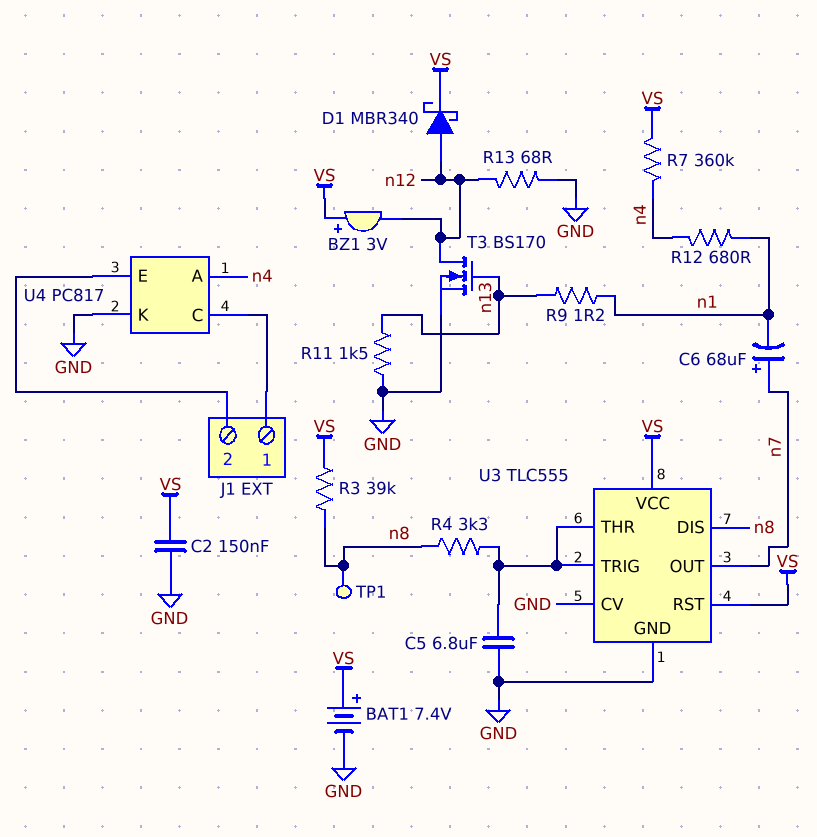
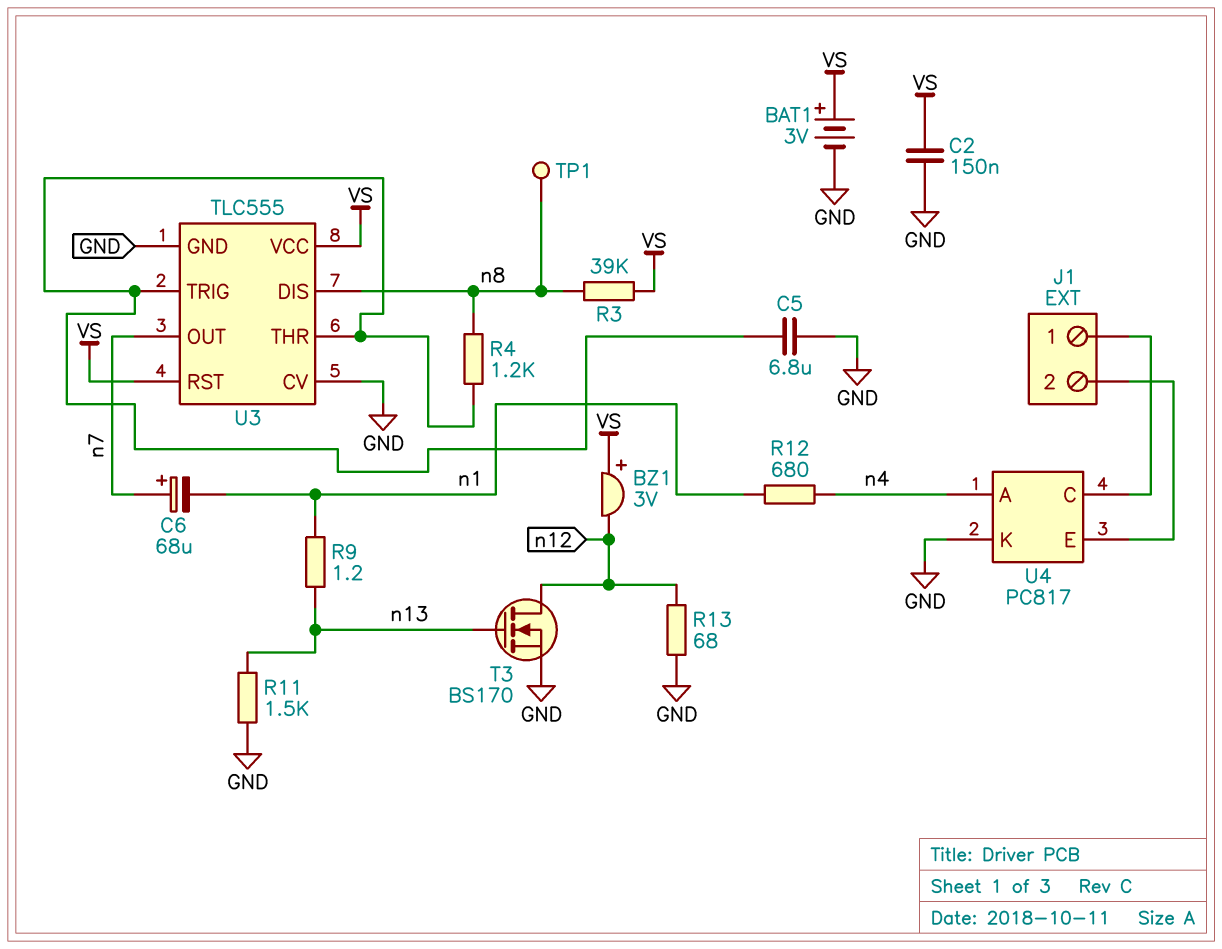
BAT1: 7.4V (plus VS, minus GND) -> 3V (plus VS, minus GND)
D1: schottky MBR340 (A n12, K VS) -> none
R4: 3.3k (U3/THR, n8) -> 1.2k (U3/THR, n8)
R7: 360k (VS, n4) -> none

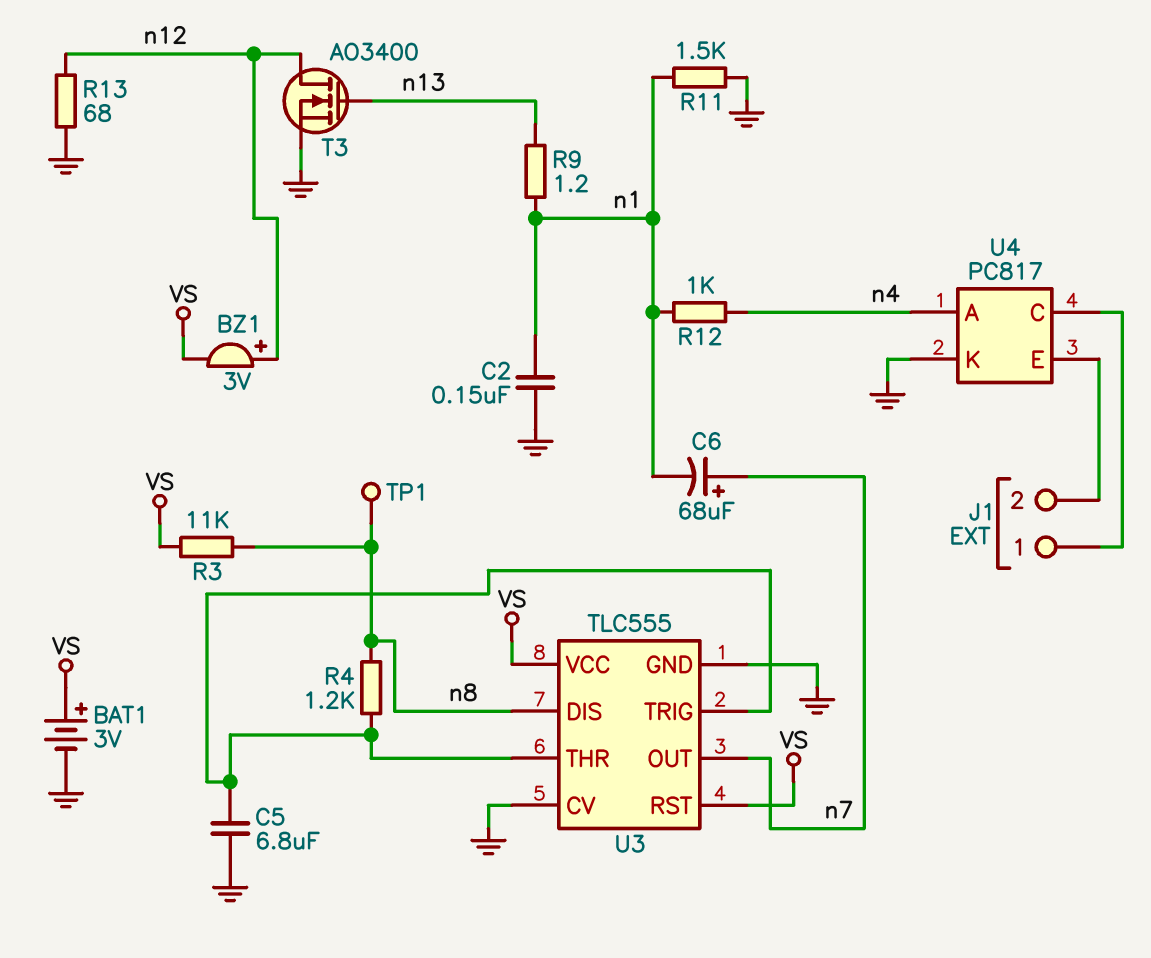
BZ1: buzzer 3V (plus VS, minus n12) -> buzzer 3V (plus n12, minus VS)
C2: 150nF (GND, VS) -> 150nF (GND, n1)
R3: 39k (VS, n8) -> 11k (VS, n8)
R11: 1.5k (GND, n13) -> 1.5k (GND, n1)
R12: 680 (n1, n4) -> 1k (n1, n4)
T3: NMOS BS170 (G n13, D n12, S GND) -> NMOS AO3400 (G n13, D n12, S GND)

